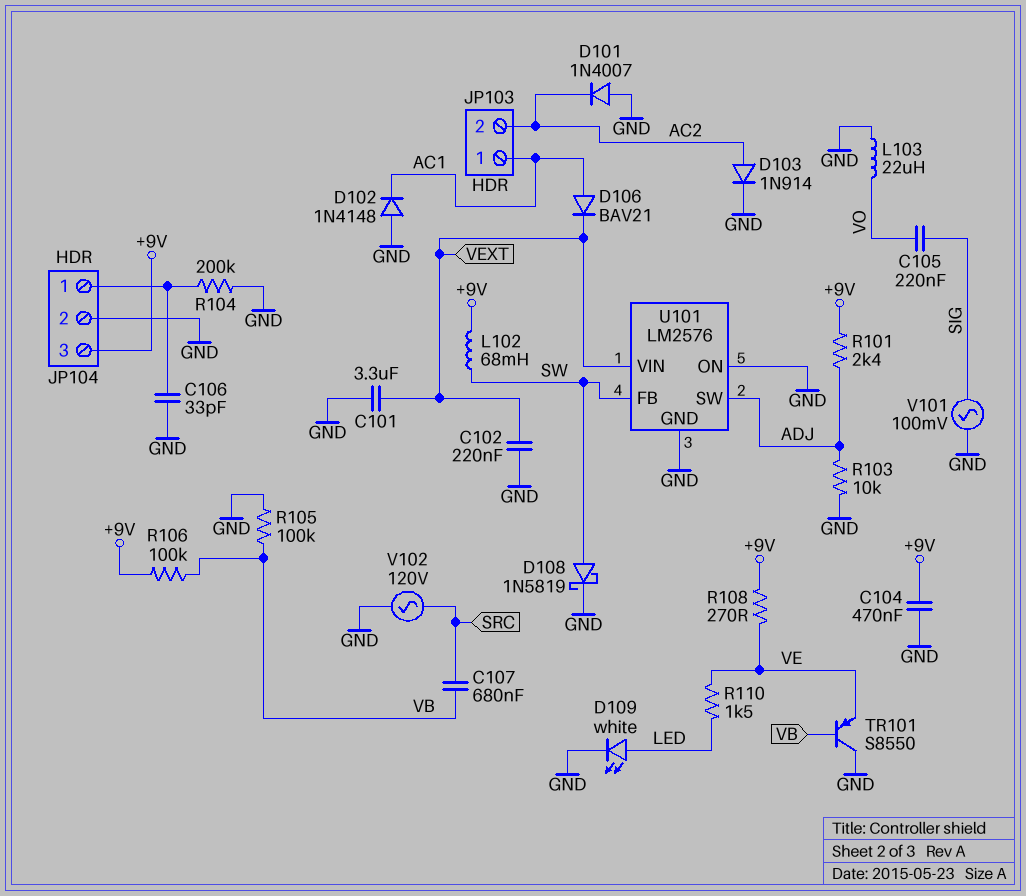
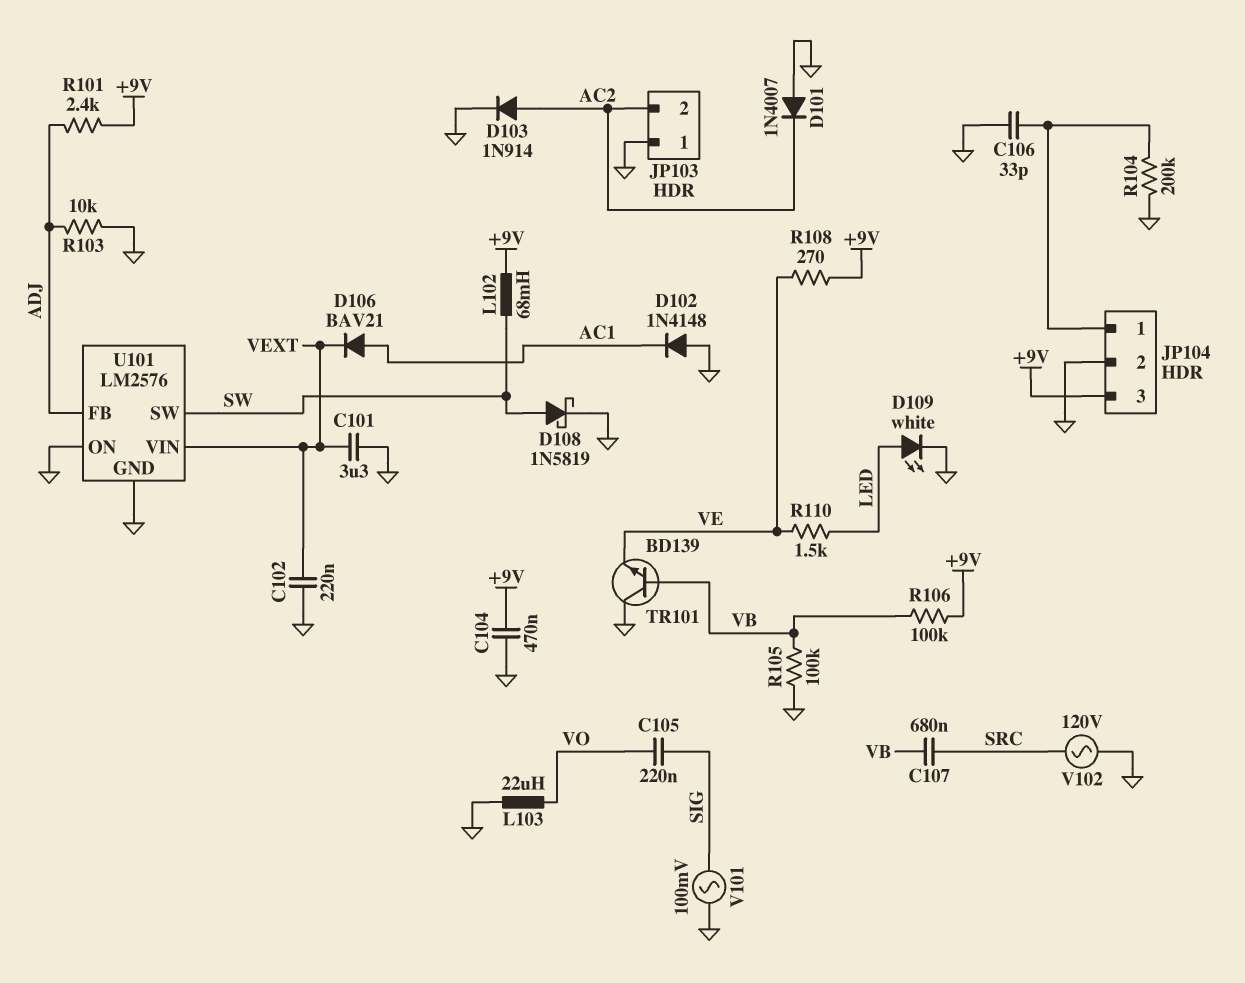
JP103 pin 1: AC1 -> GND
TR101: PNP S8550 (B VB, C GND, E VE) -> NPN BD139 (B VB, C GND, E VE)
U101 pin FB: SW -> ADJ
U101 pin SW: ADJ -> SW

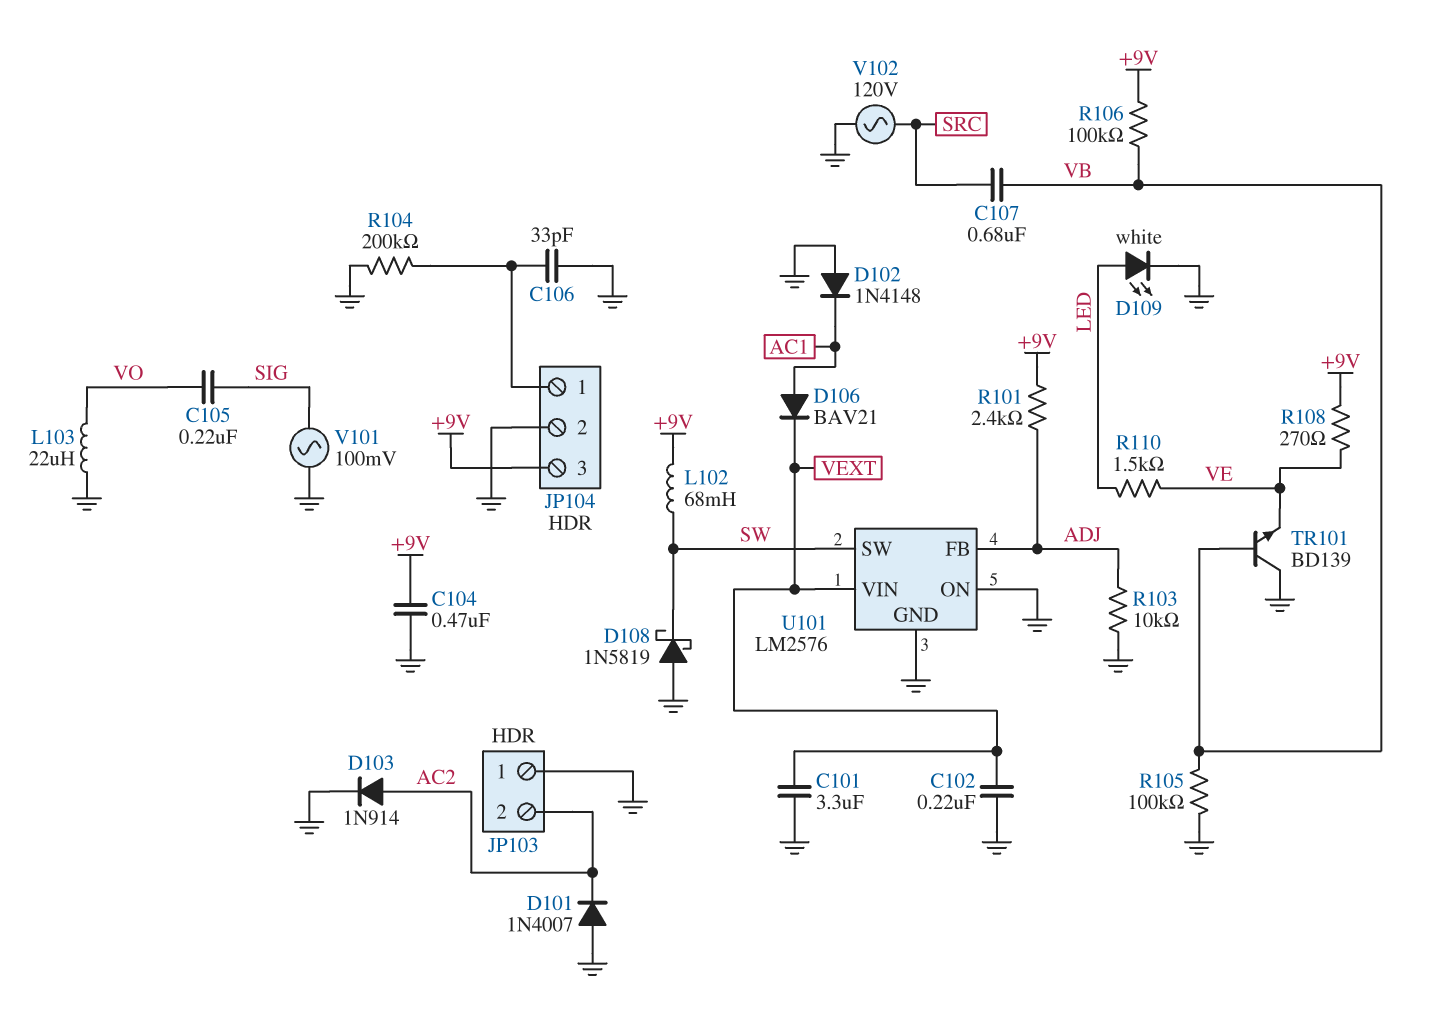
D108: schottky 1N5819 (A SW, K GND) -> schottky 1N5819 (A GND, K SW)

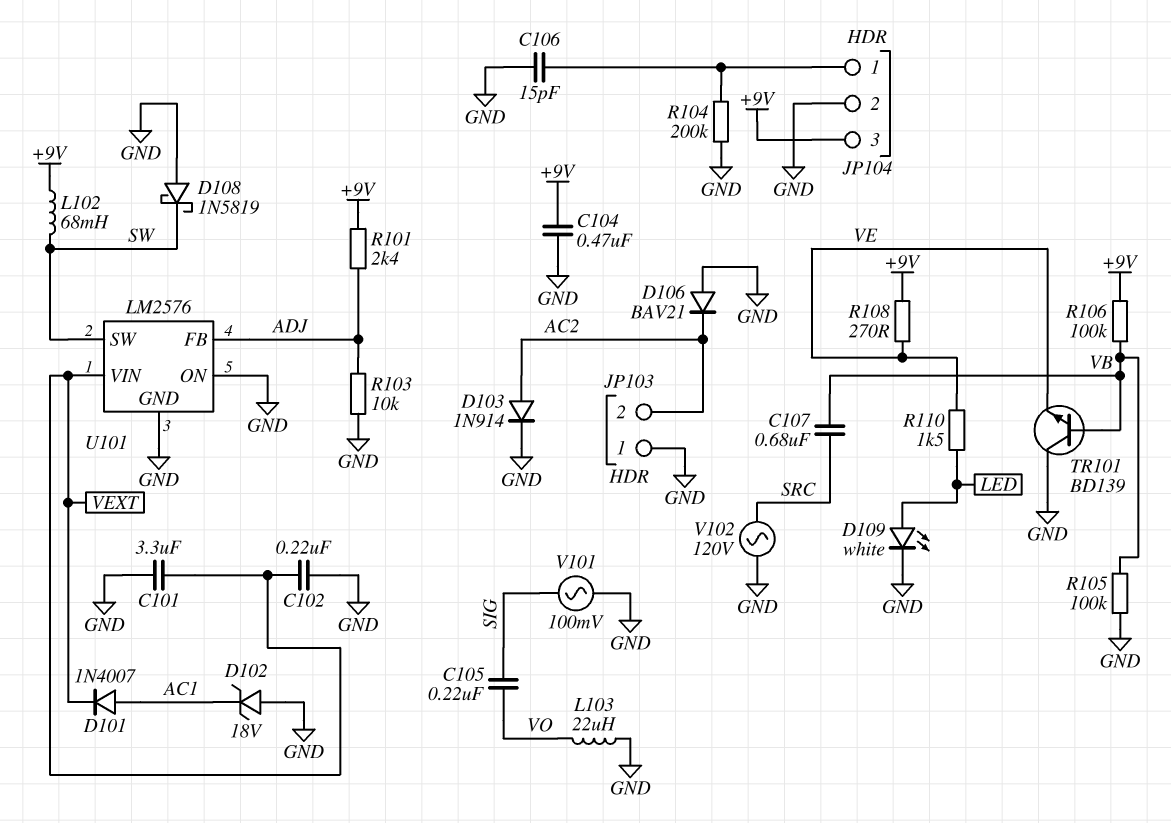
C106: 33pF (GND, JP104/1) -> 15pF (GND, JP104/1)
D101: diode 1N4007 (A GND, K AC2) -> diode 1N4007 (A AC1, K VEXT)
D102: diode 1N4148 (A GND, K AC1) -> zener 18V (A GND, K AC1)
D106: diode BAV21 (A AC1, K VEXT) -> diode BAV21 (A GND, K AC2)

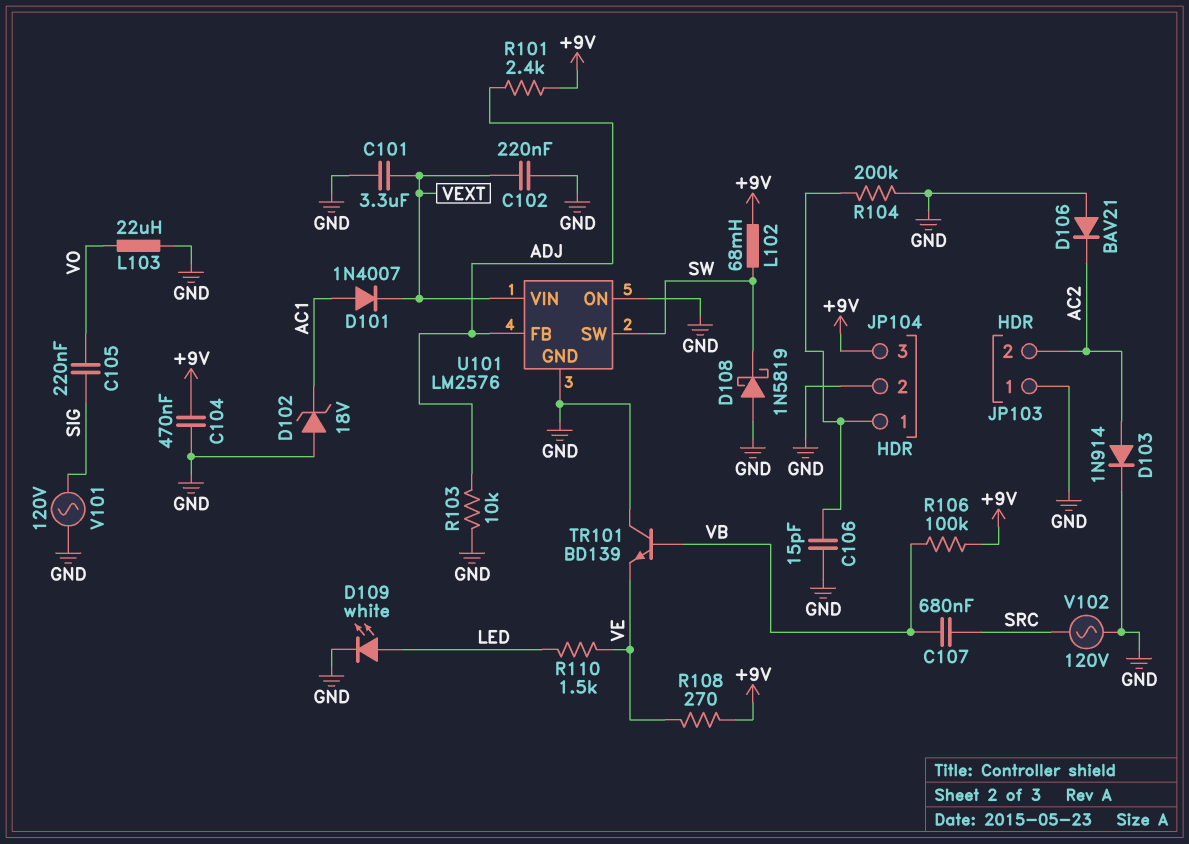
R105: 100k (GND, VB) -> none
V101: AC 100mV (GND, SIG) -> AC 120V (GND, SIG)

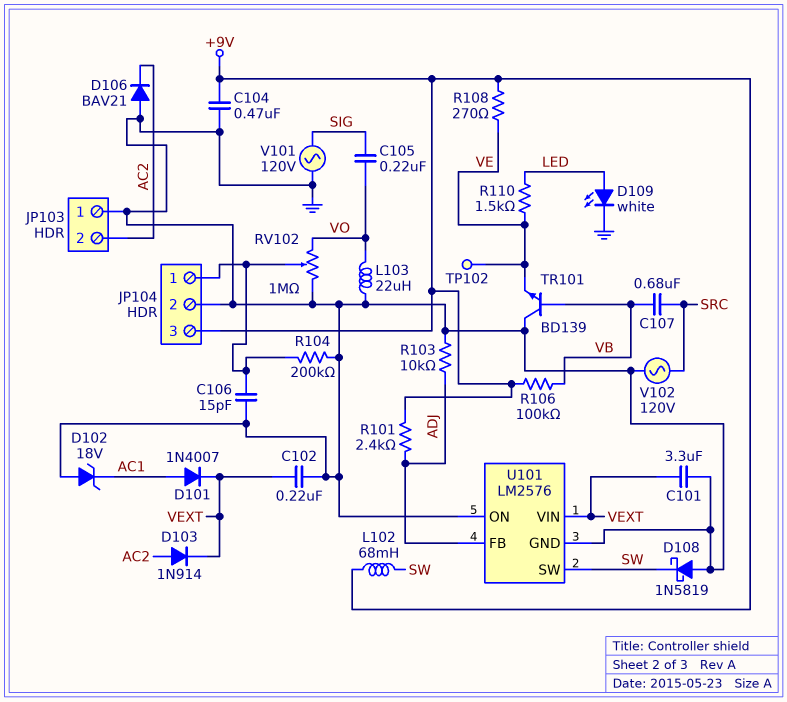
D103: diode 1N914 (A AC2, K GND) -> diode 1N914 (A AC2, K VEXT)
RV102: none -> 1M (GND, VO, wiper JP104/1)
TP102: none -> test point (VE)

